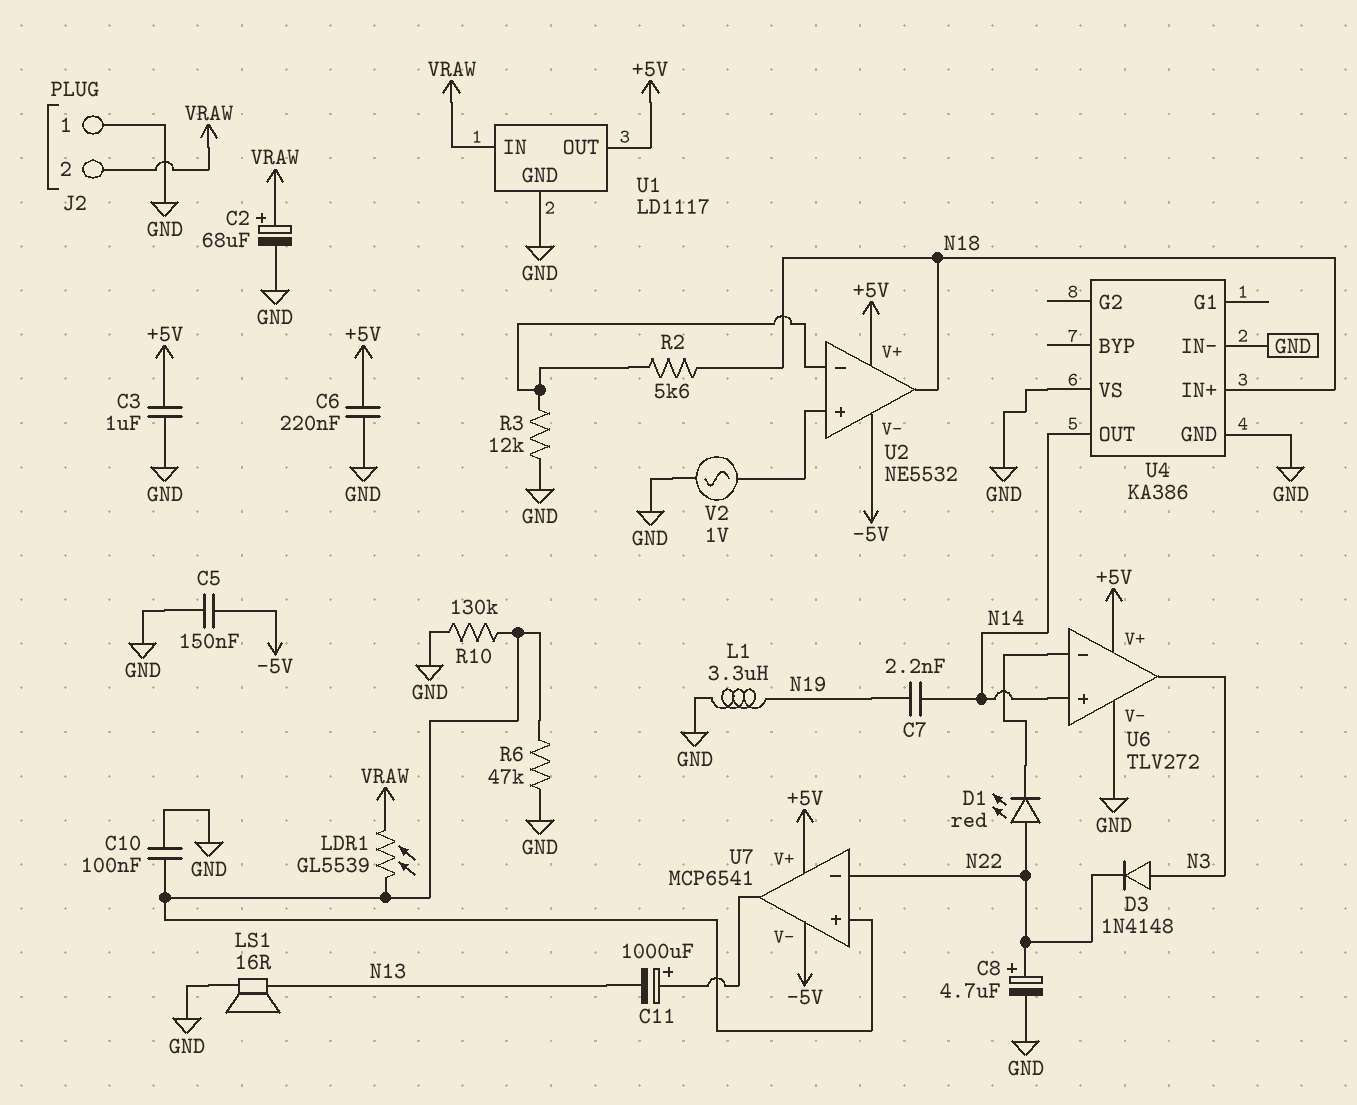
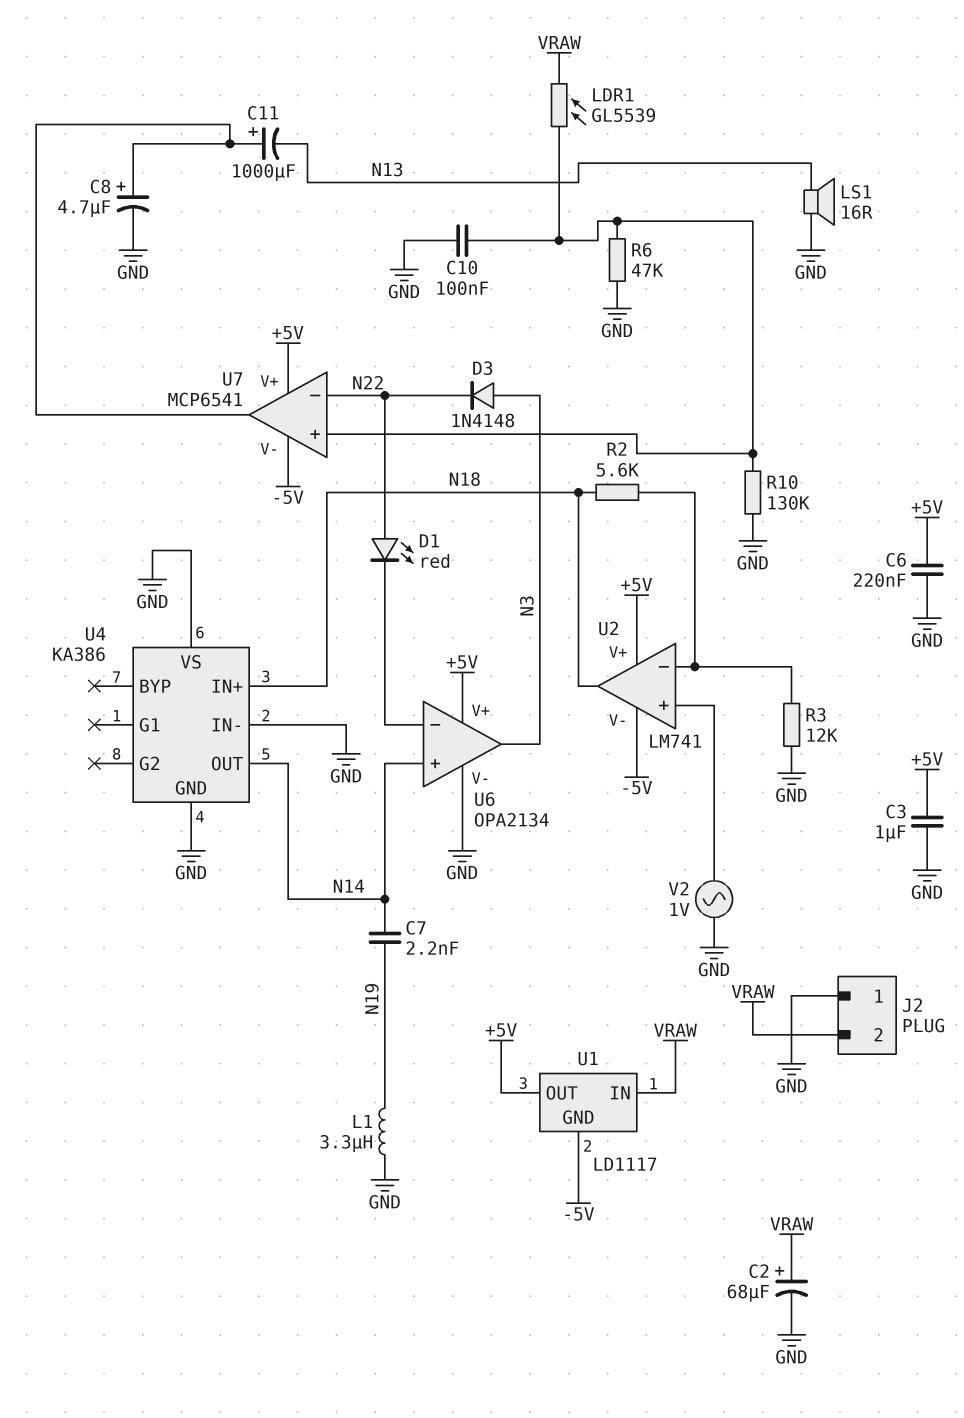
C5: 150nF (-5V, GND) -> none
C8: 4.7uF (plus N22, minus GND) -> 4.7uF (plus U7/out, minus GND)
U1 pin GND: GND -> -5V
U2: NE5532 -> LM741
U6: TLV272 -> OPA2134

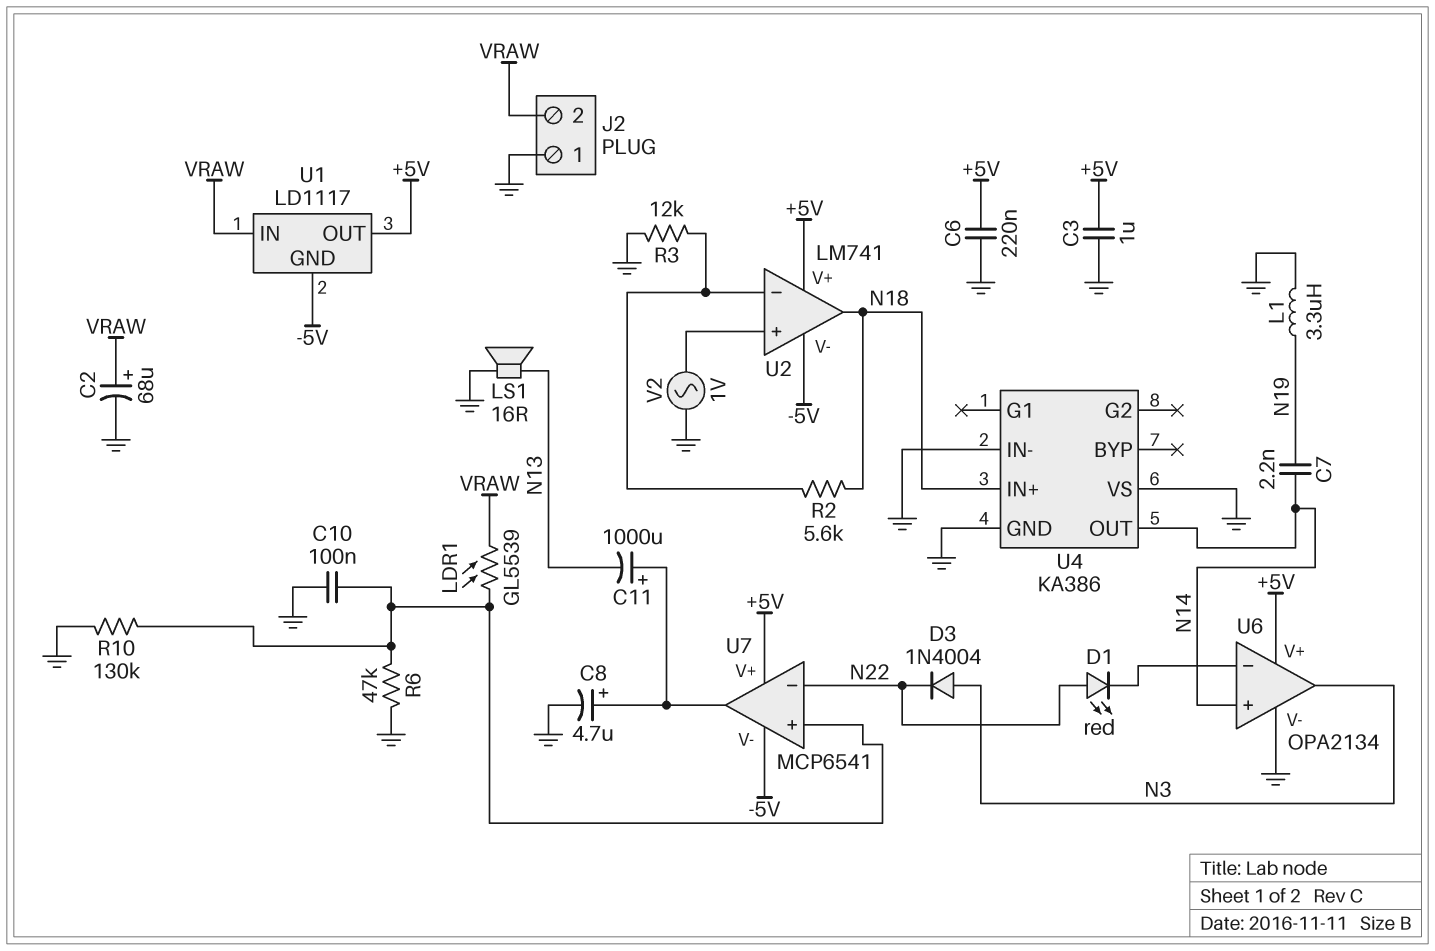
D3: diode 1N4148 (A N3, K N22) -> diode 1N4004 (A N3, K N22)

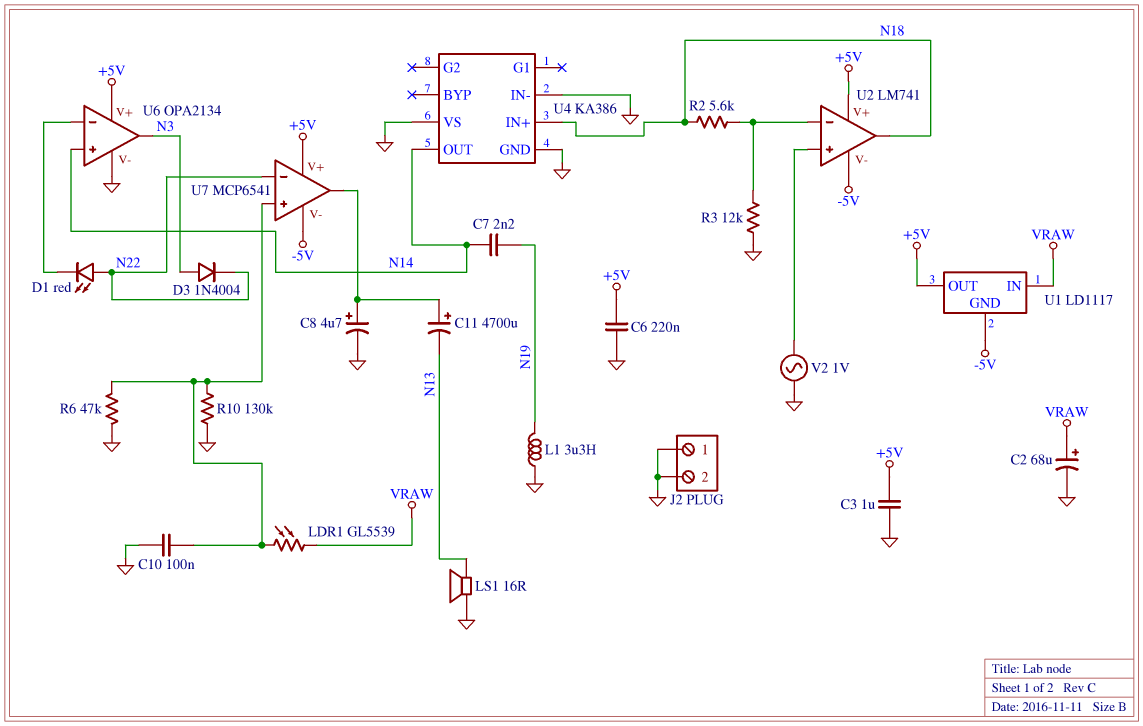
C11: 1000uF (plus U7/out, minus N13) -> 4700uF (plus U7/out, minus N13)
J2 pin 2: VRAW -> GND

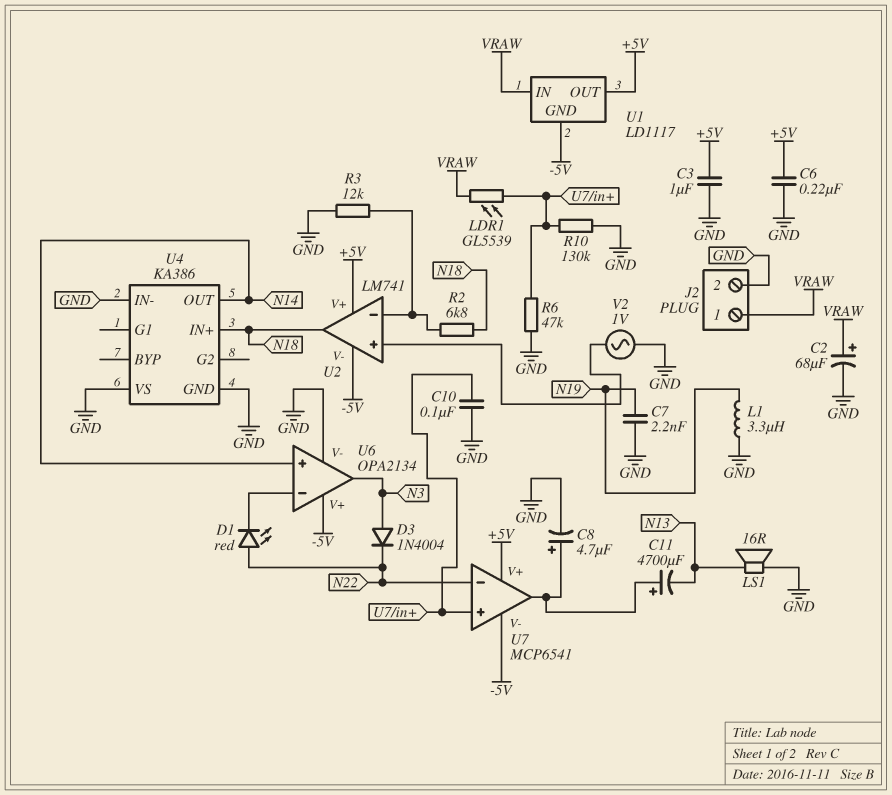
C7: 2.2nF (N14, N19) -> 2.2nF (GND, N19)
J2 pin 1: GND -> VRAW
R2: 5.6k (N18, U2/in-) -> 6.8k (N18, U2/in-)
U6 pin V+: +5V -> -5V

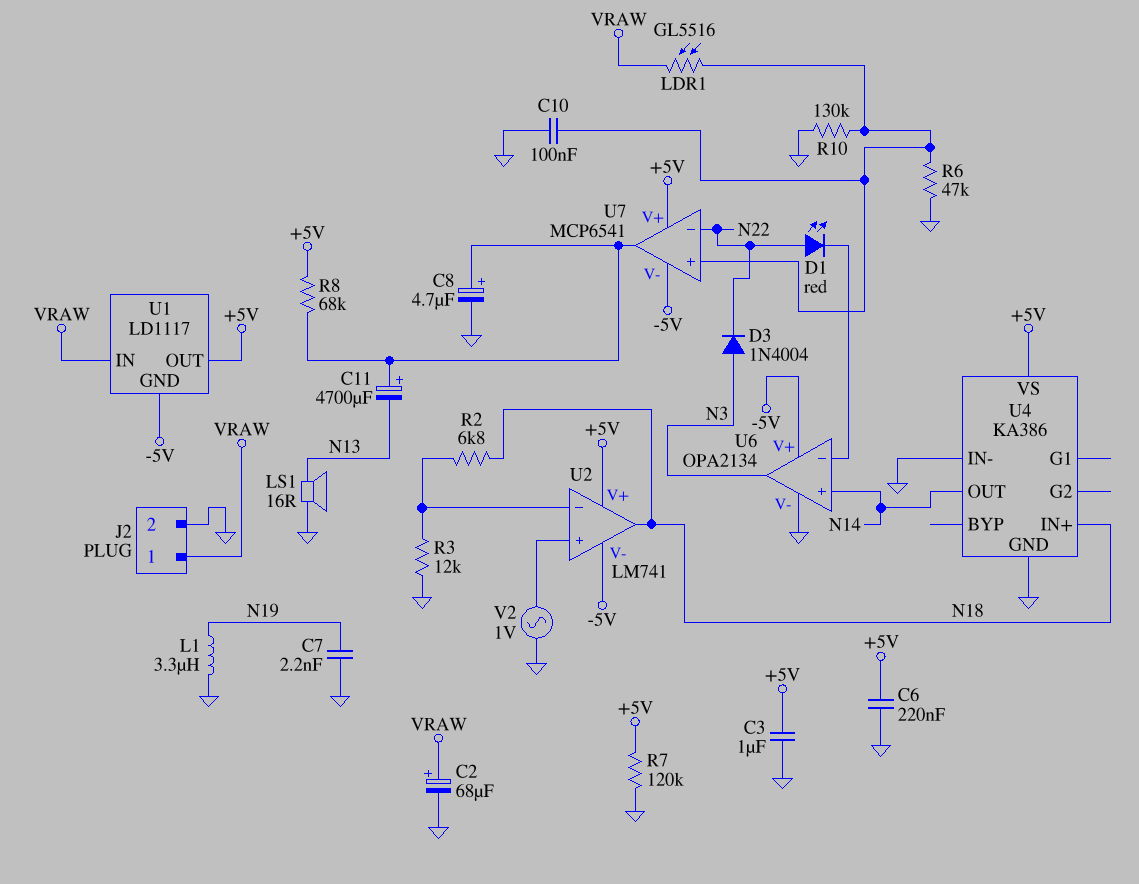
LDR1: GL5539 (U7/in+, VRAW) -> GL5516 (U7/in+, VRAW)
R7: none -> 120k (+5V, GND)
R8: none -> 68k (+5V, U7/out)
U4 pin VS: GND -> +5V

